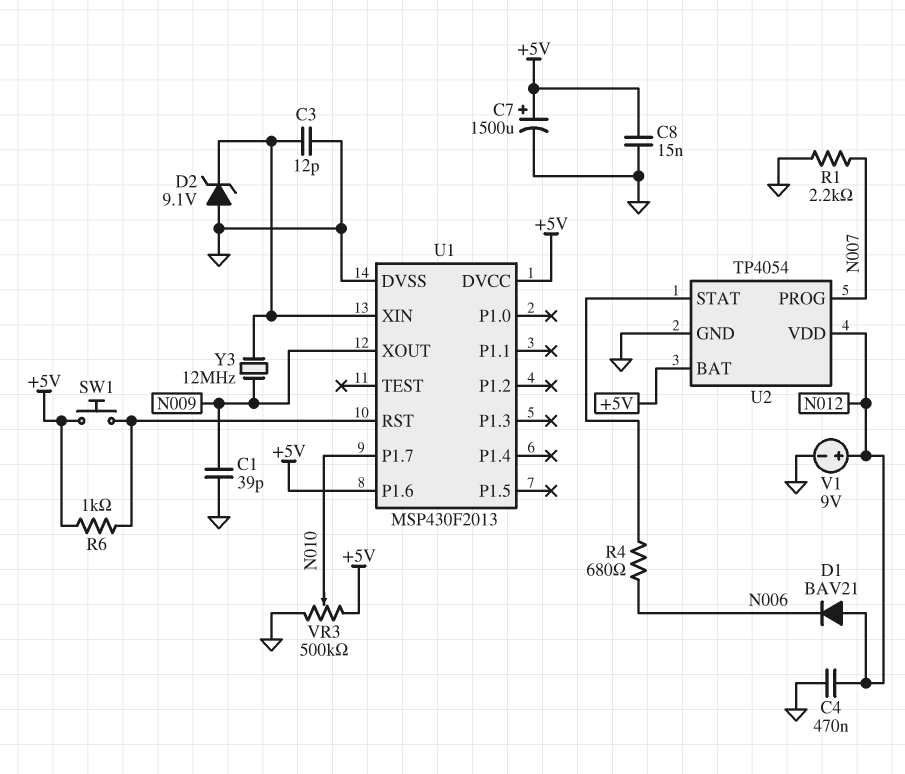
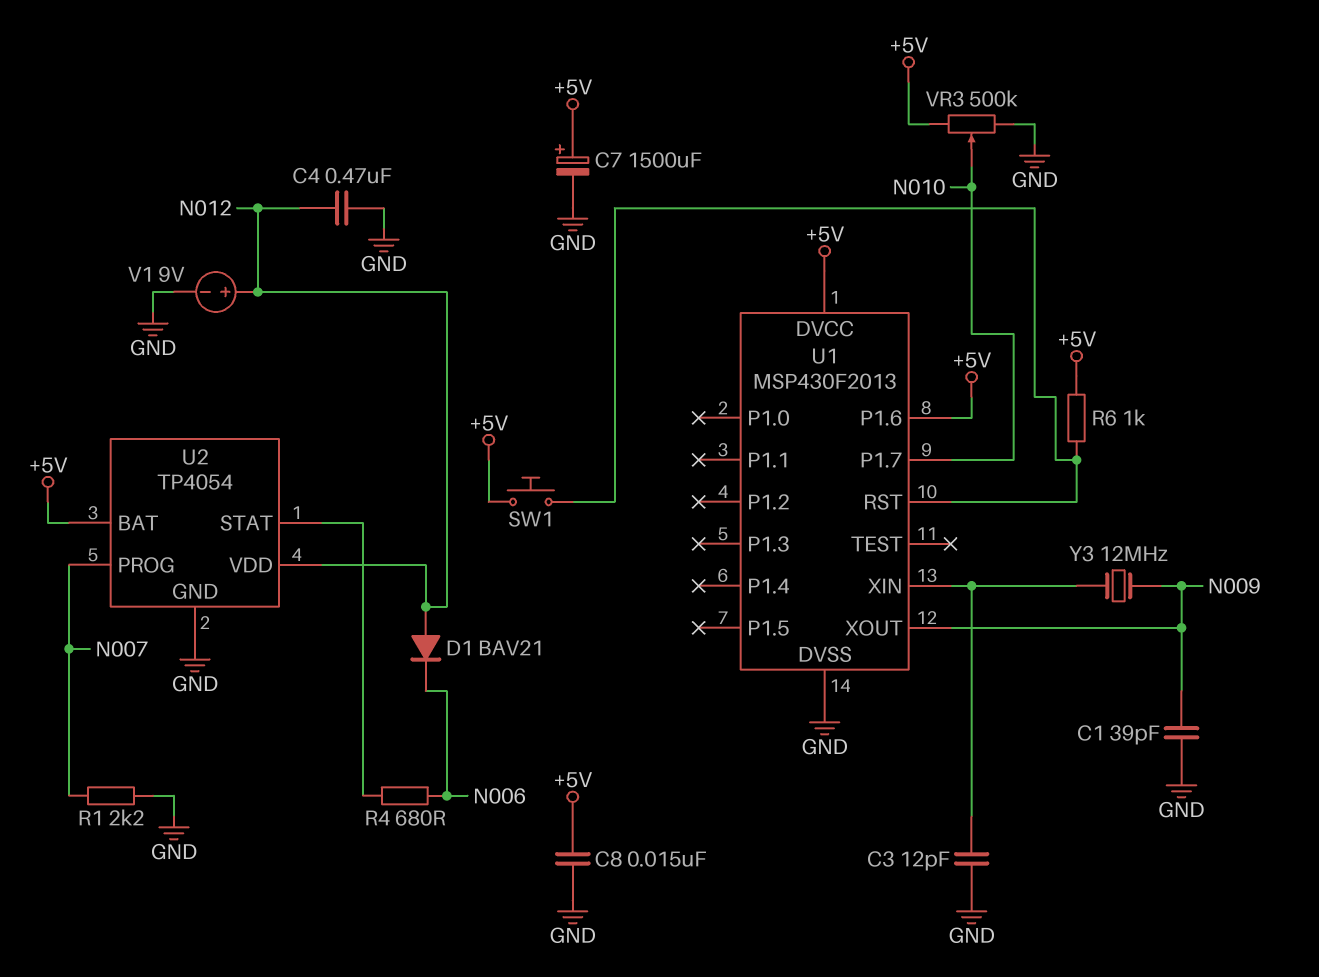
D2: zener 9.1V (A GND, K U1/XIN) -> none

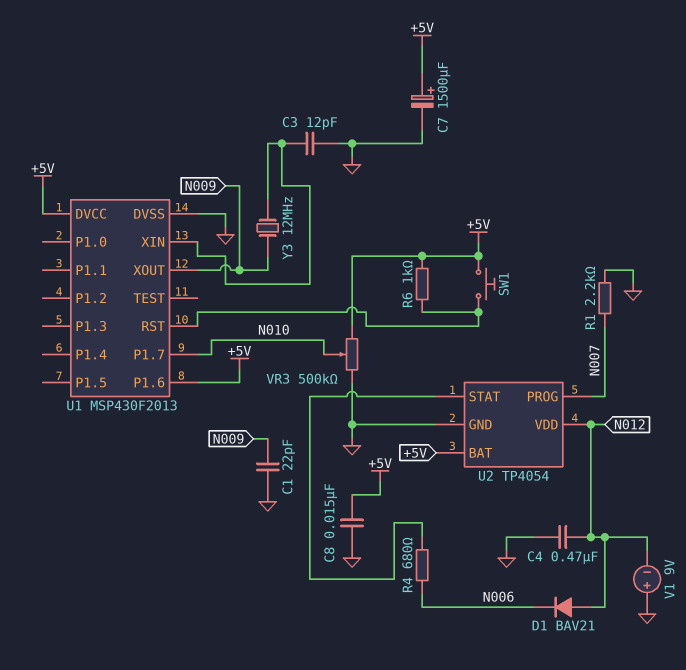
C1: 39pF (GND, N009) -> 22pF (GND, N009)
V1: 9V (plus N012, minus GND) -> 9V (plus GND, minus N012)

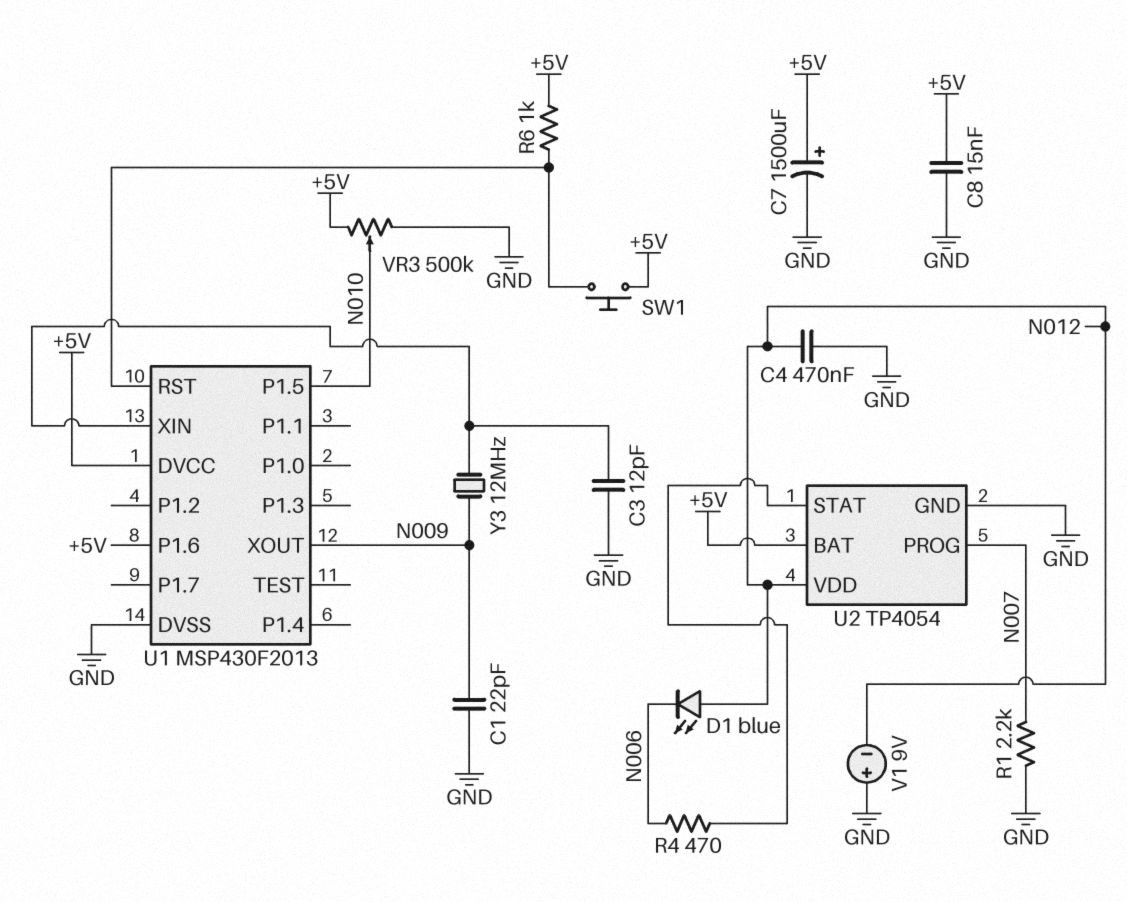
D1: diode BAV21 (A N012, K N006) -> LED blue (A N012, K N006)
R4: 680 (N006, U2/STAT) -> 470 (N006, U2/STAT)
U1 pin P1.5: none -> N010
U1 pin P1.7: N010 -> none

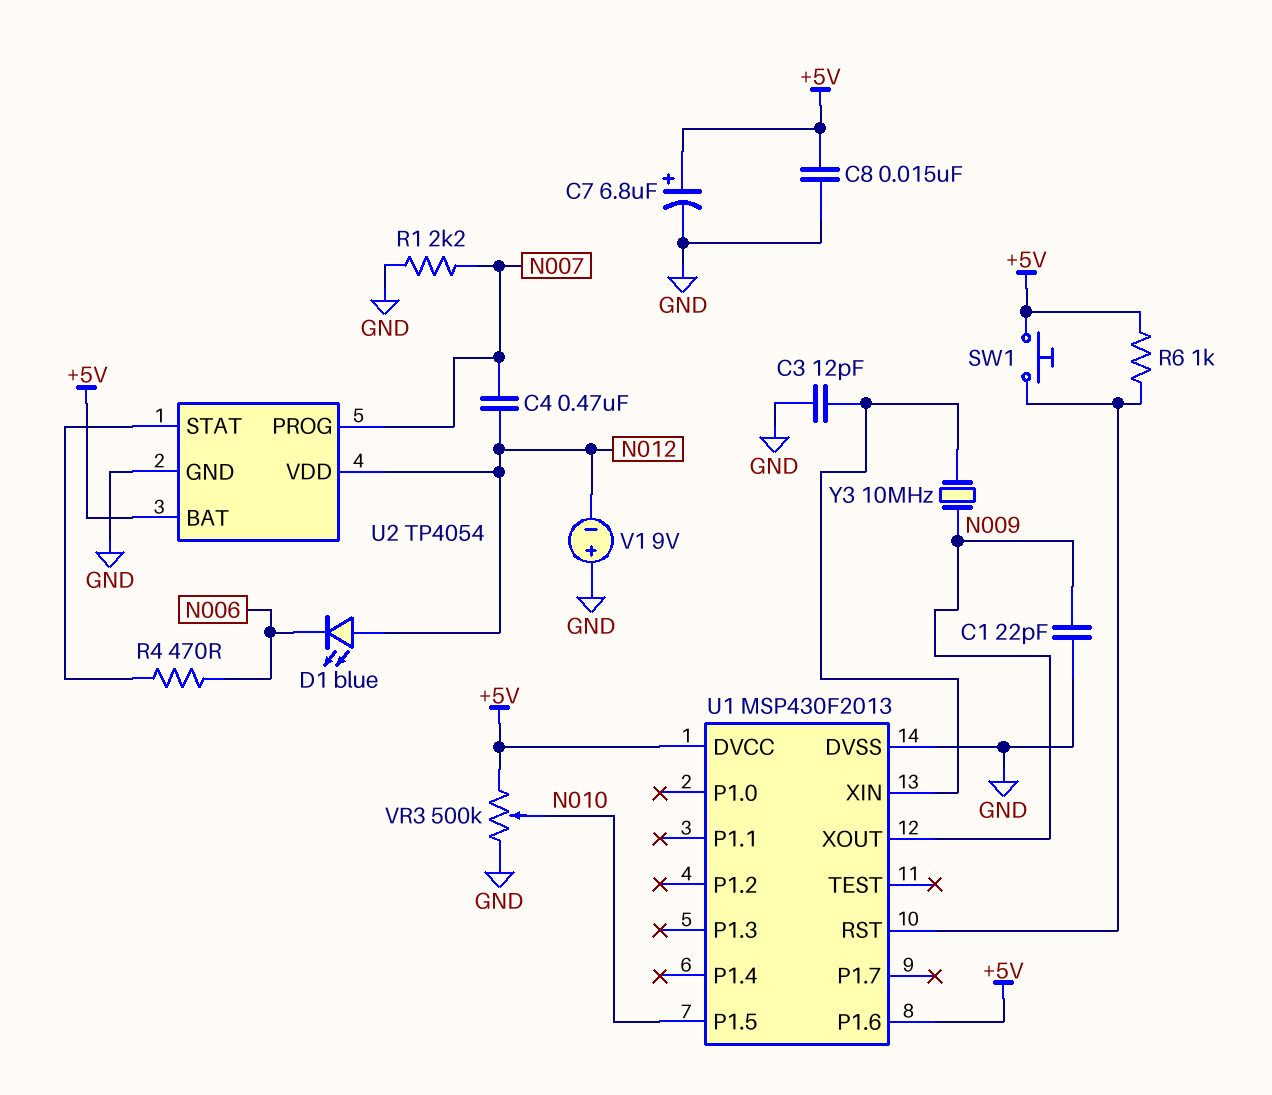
C4: 470nF (GND, N012) -> 470nF (N007, N012)
C7: 1500uF (plus +5V, minus GND) -> 6.8uF (plus +5V, minus GND)
Y3: 12MHz (N009, U1/XIN) -> 10MHz (N009, U1/XIN)

